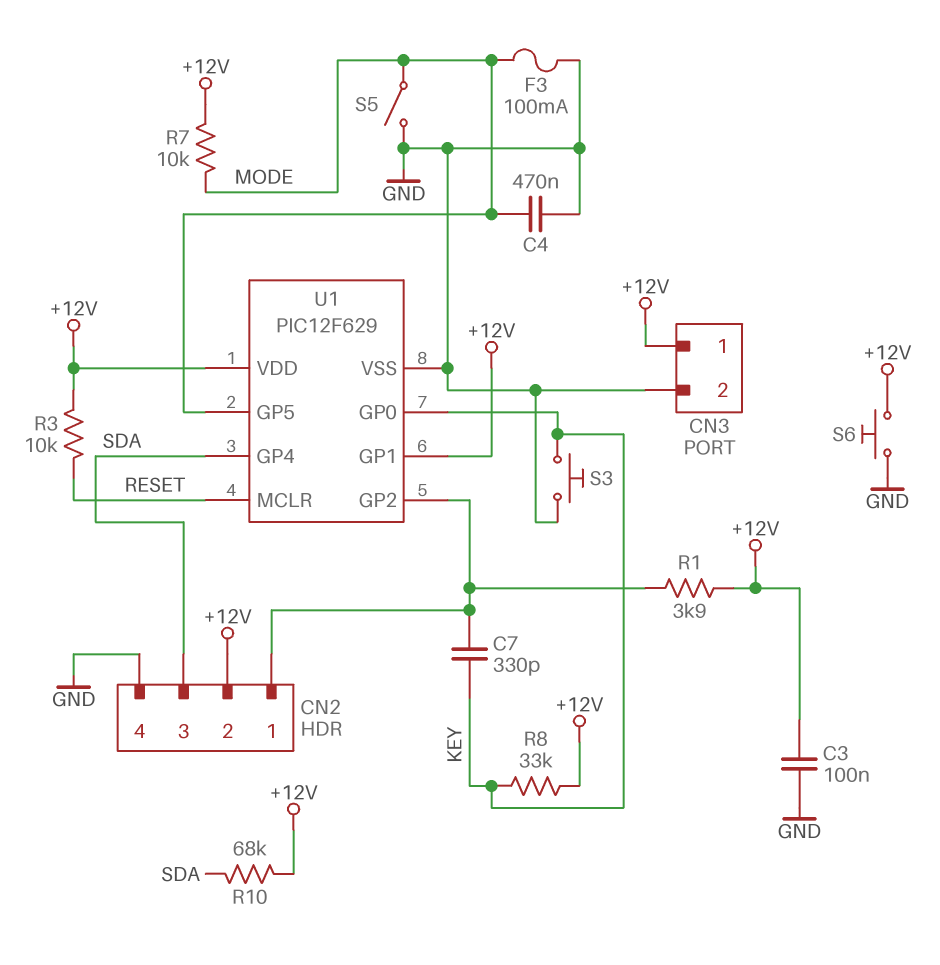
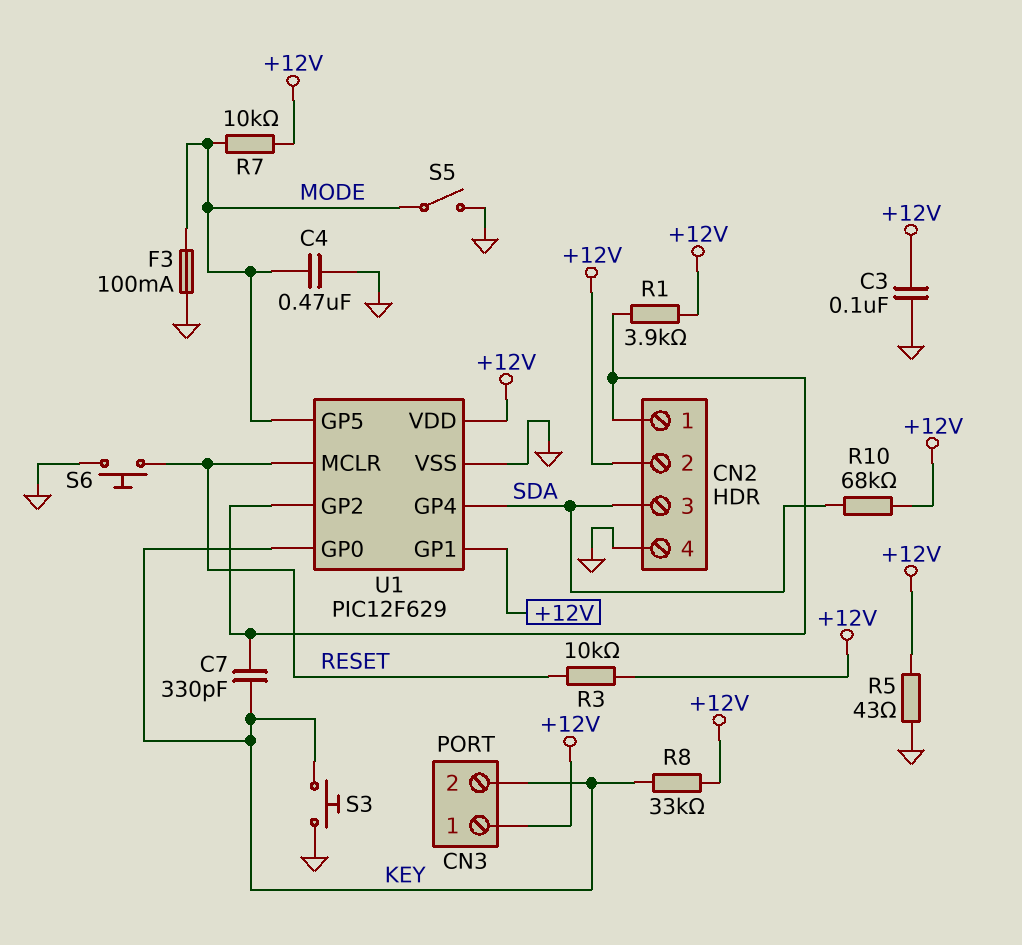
CN3 pin 2: GND -> KEY
R5: none -> 43 (+12V, GND)
S6: button (+12V, GND) -> button (GND, RESET)

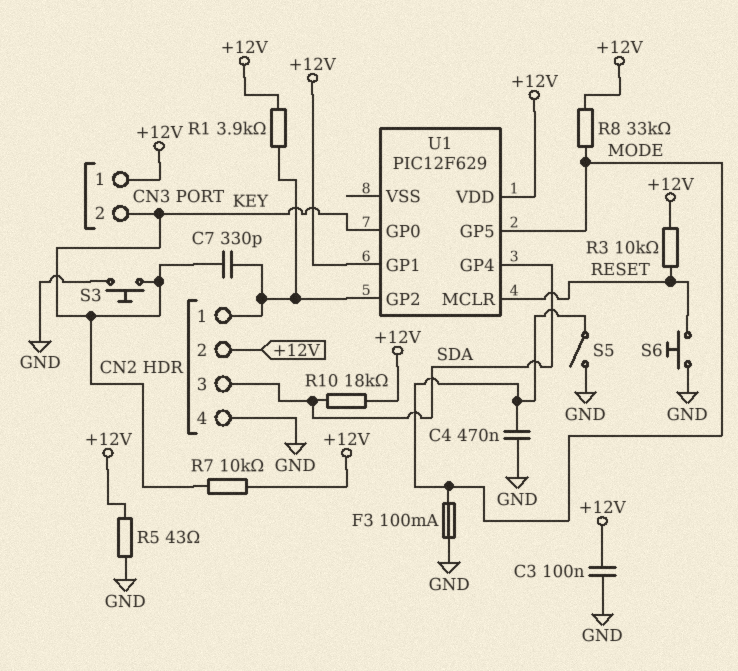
R7: 10k (+12V, MODE) -> 10k (+12V, KEY)
R8: 33k (+12V, KEY) -> 33k (+12V, MODE)
R10: 68k (+12V, SDA) -> 18k (+12V, SDA)
U1 pin VSS: GND -> none

